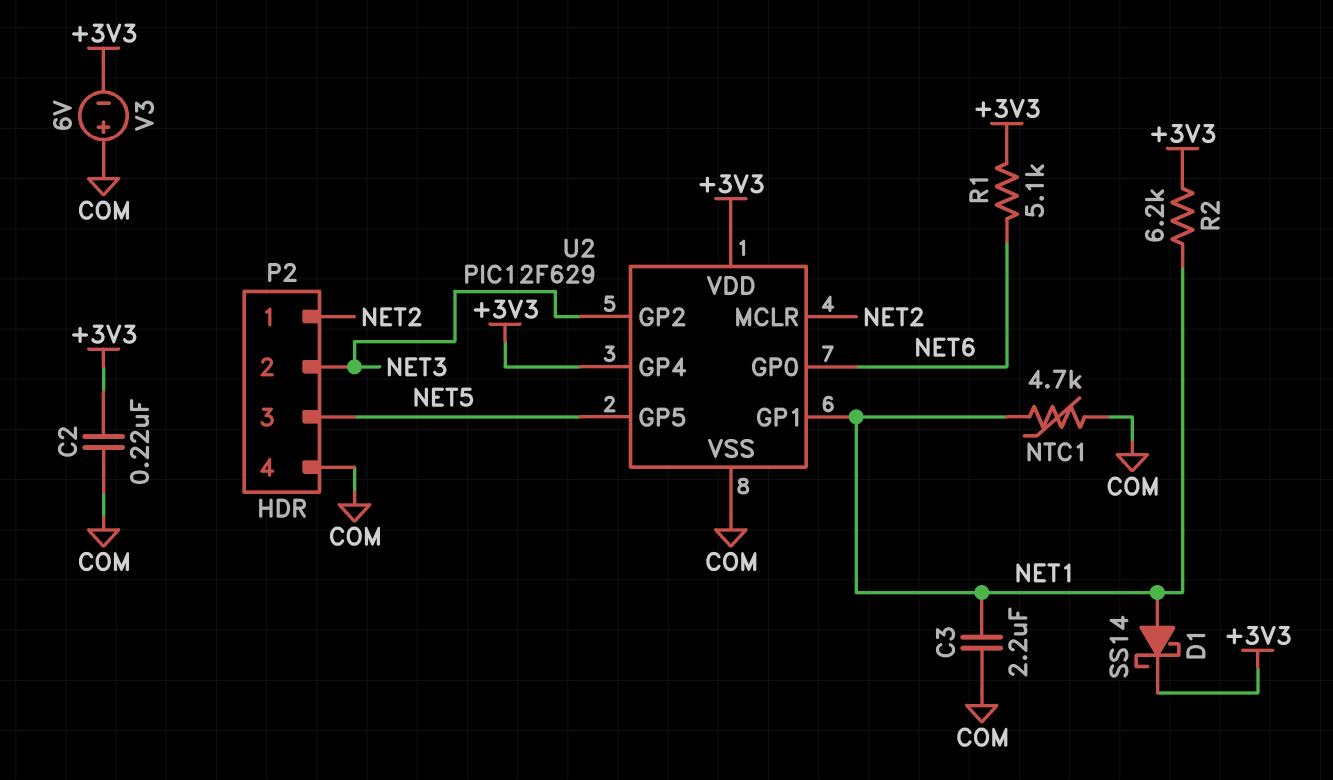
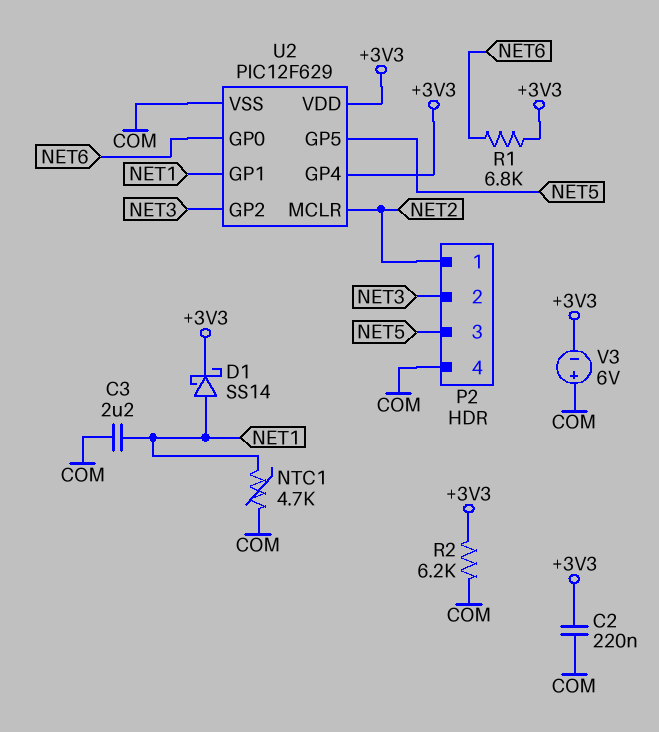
R1: 5.1k (+3V3, NET6) -> 6.8k (+3V3, NET6)
R2: 6.2k (+3V3, NET1) -> 6.2k (+3V3, COM)

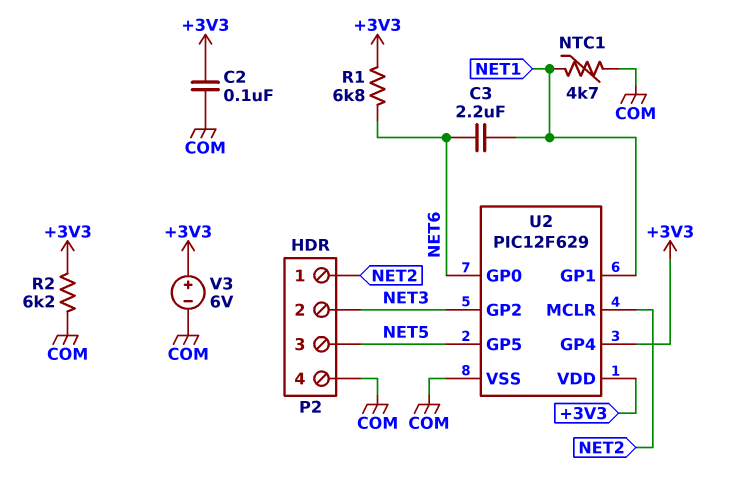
C2: 220nF (+3V3, COM) -> 100nF (+3V3, COM)
C3: 2.2uF (COM, NET1) -> 2.2uF (NET1, NET6)
D1: schottky SS14 (A NET1, K +3V3) -> none
V3: 6V (plus COM, minus +3V3) -> 6V (plus +3V3, minus COM)

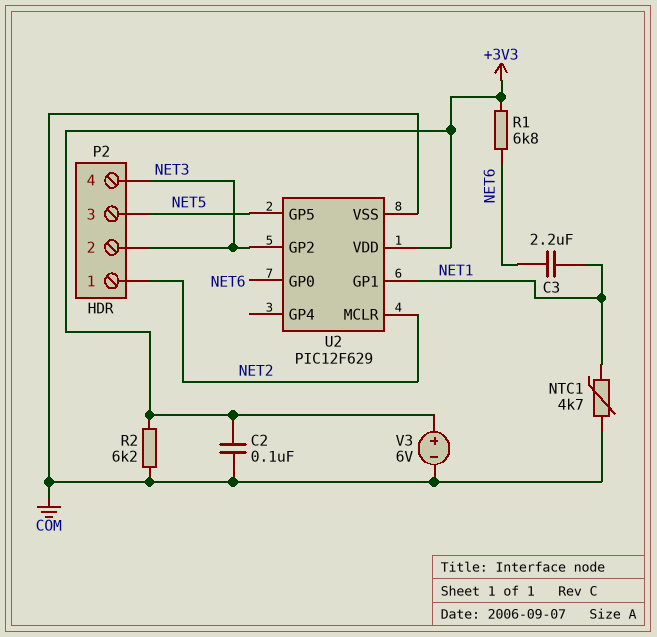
P2 pin 4: COM -> NET3
U2 pin GP4: +3V3 -> none

